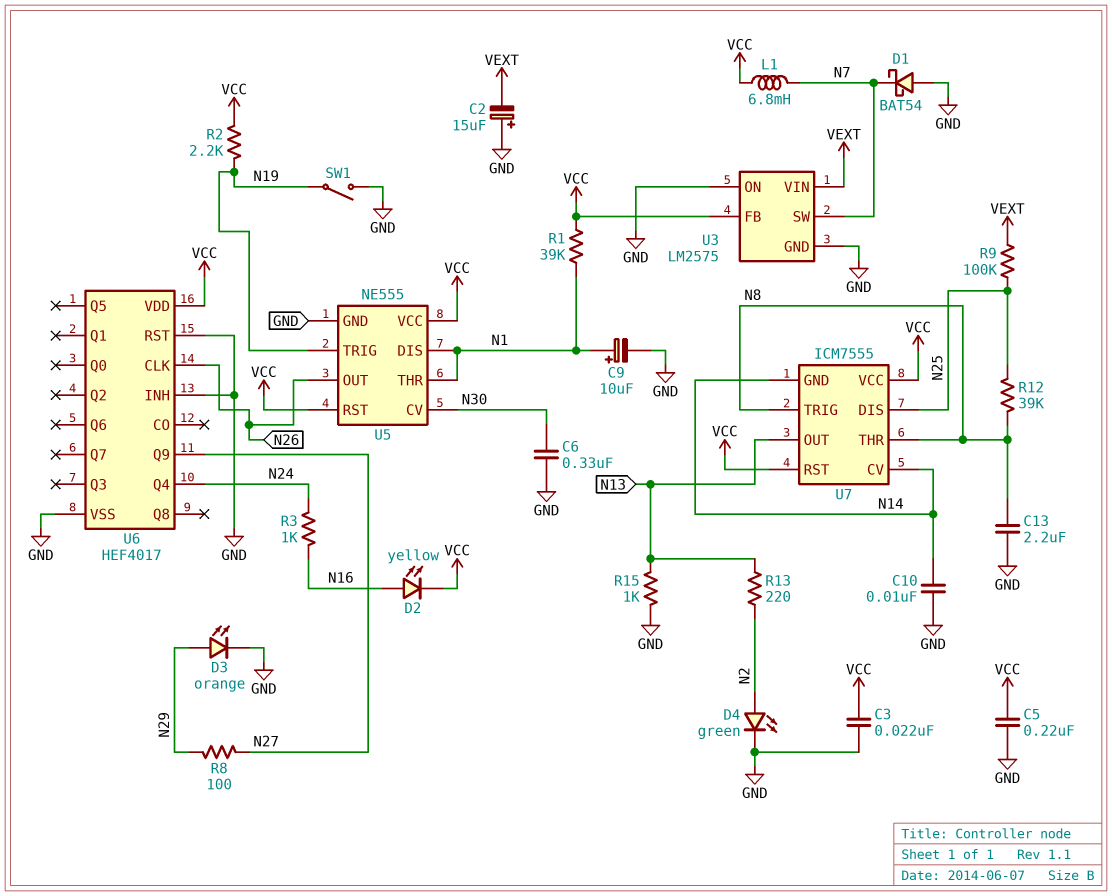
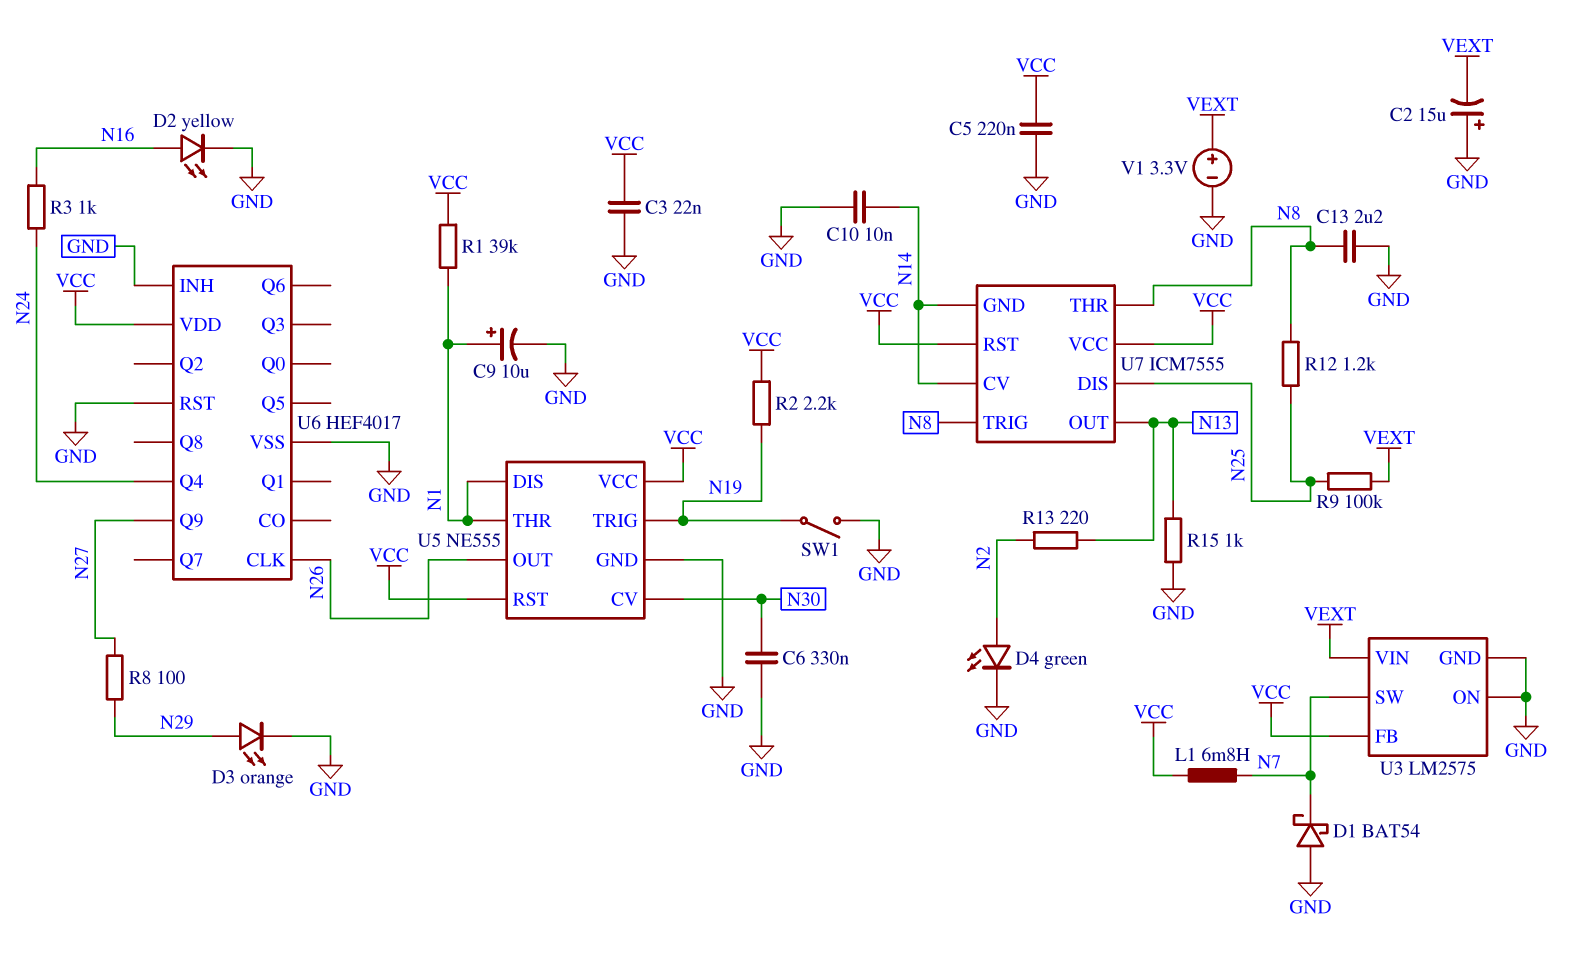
D2: LED yellow (A N16, K VCC) -> LED yellow (A N16, K GND)
R12: 39k (N8, N25) -> 1.2k (N8, N25)
V1: none -> 3.3V (plus VEXT, minus GND)

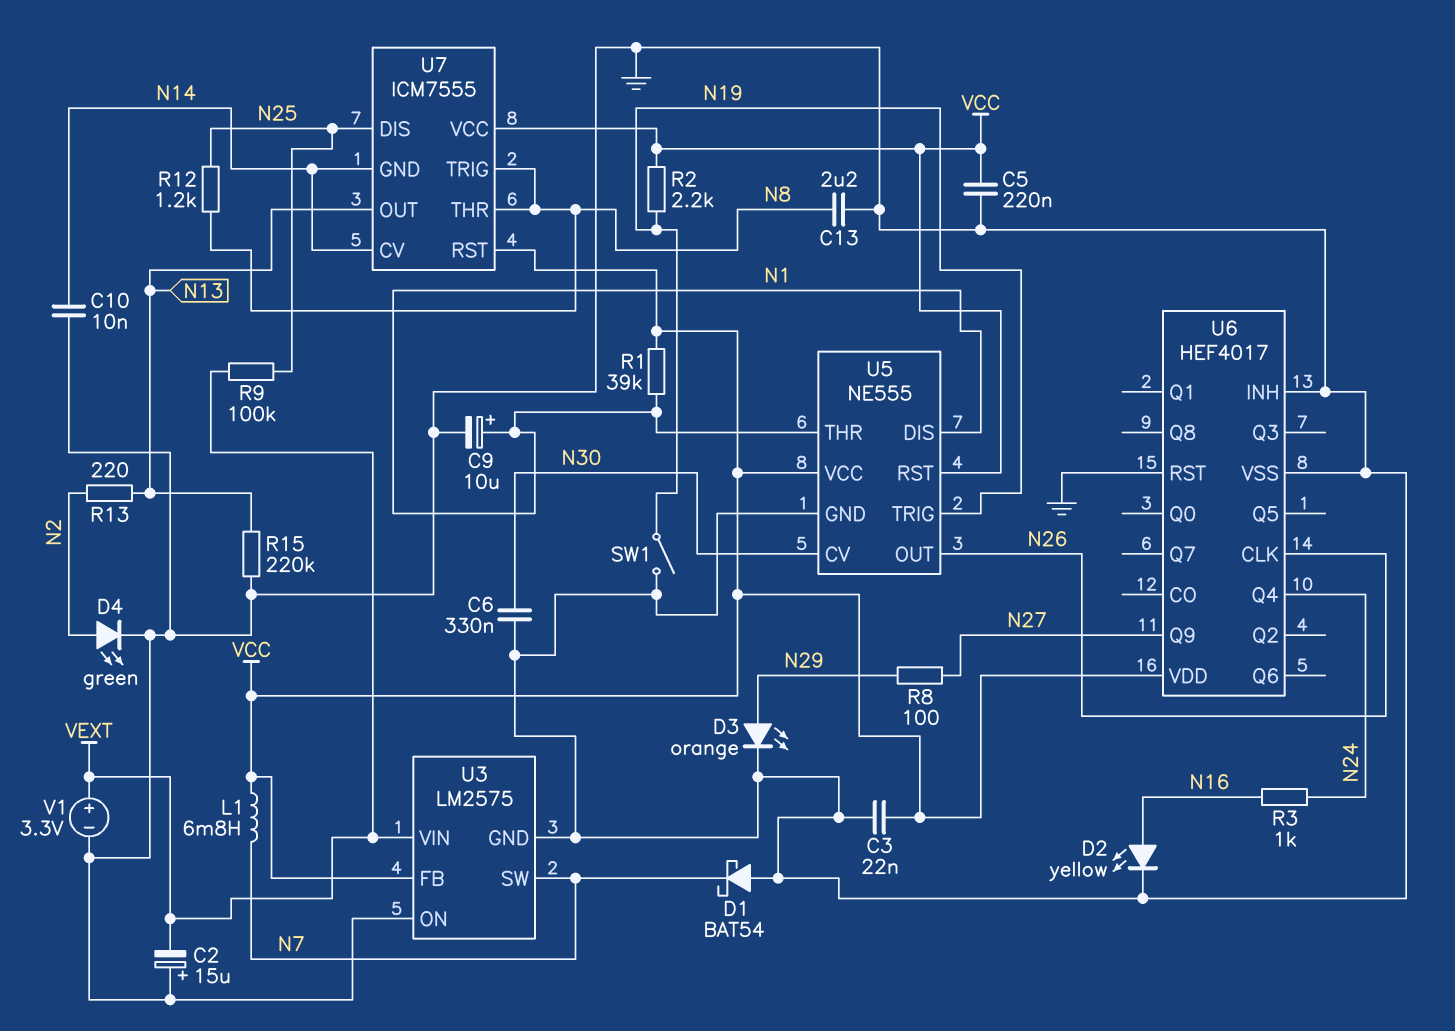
R15: 1k (GND, N13) -> 220k (GND, N13)

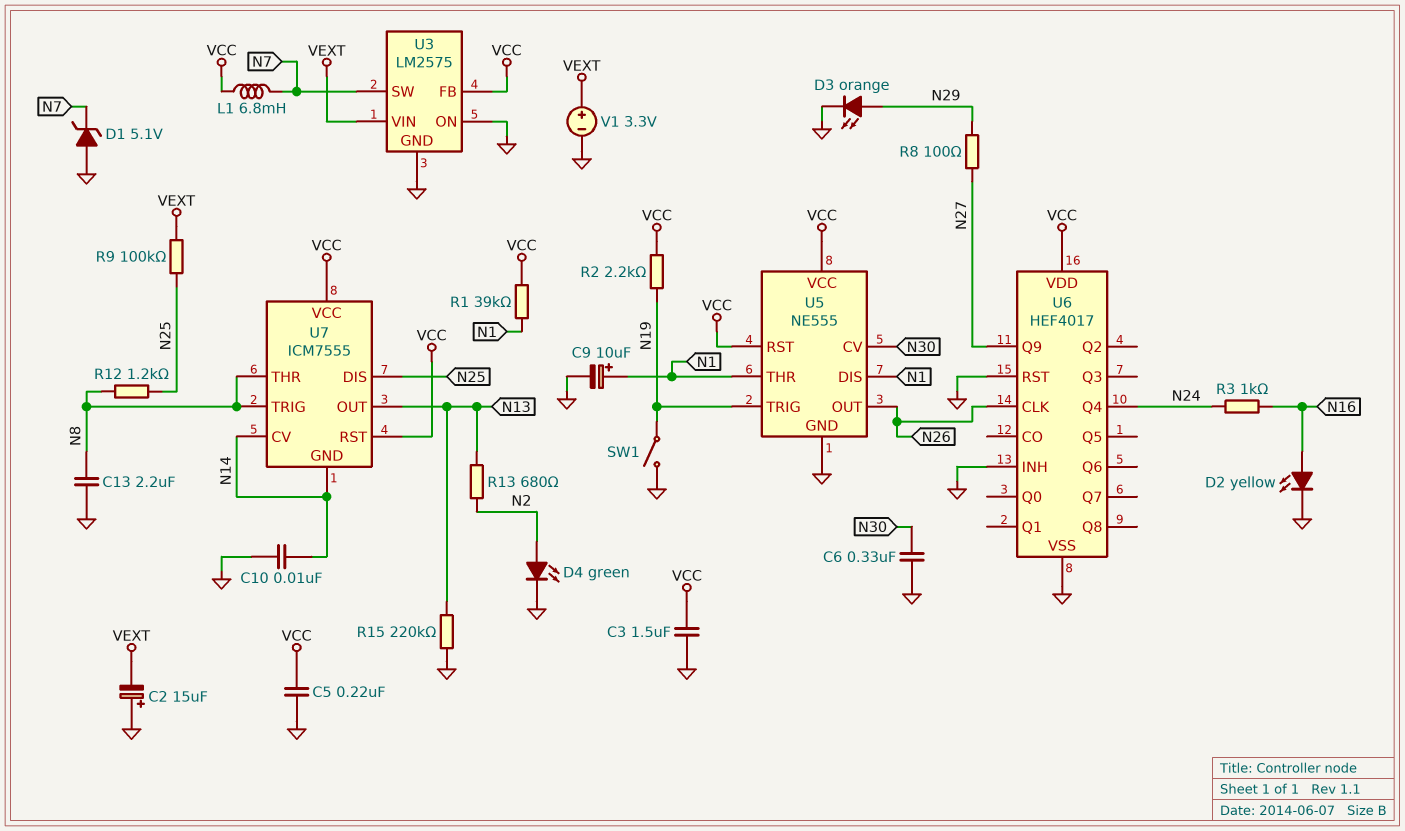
C3: 22nF (GND, VCC) -> 1.5uF (GND, VCC)
D1: schottky BAT54 (A GND, K N7) -> zener 5.1V (A GND, K N7)
R13: 220 (N2, N13) -> 680 (N2, N13)

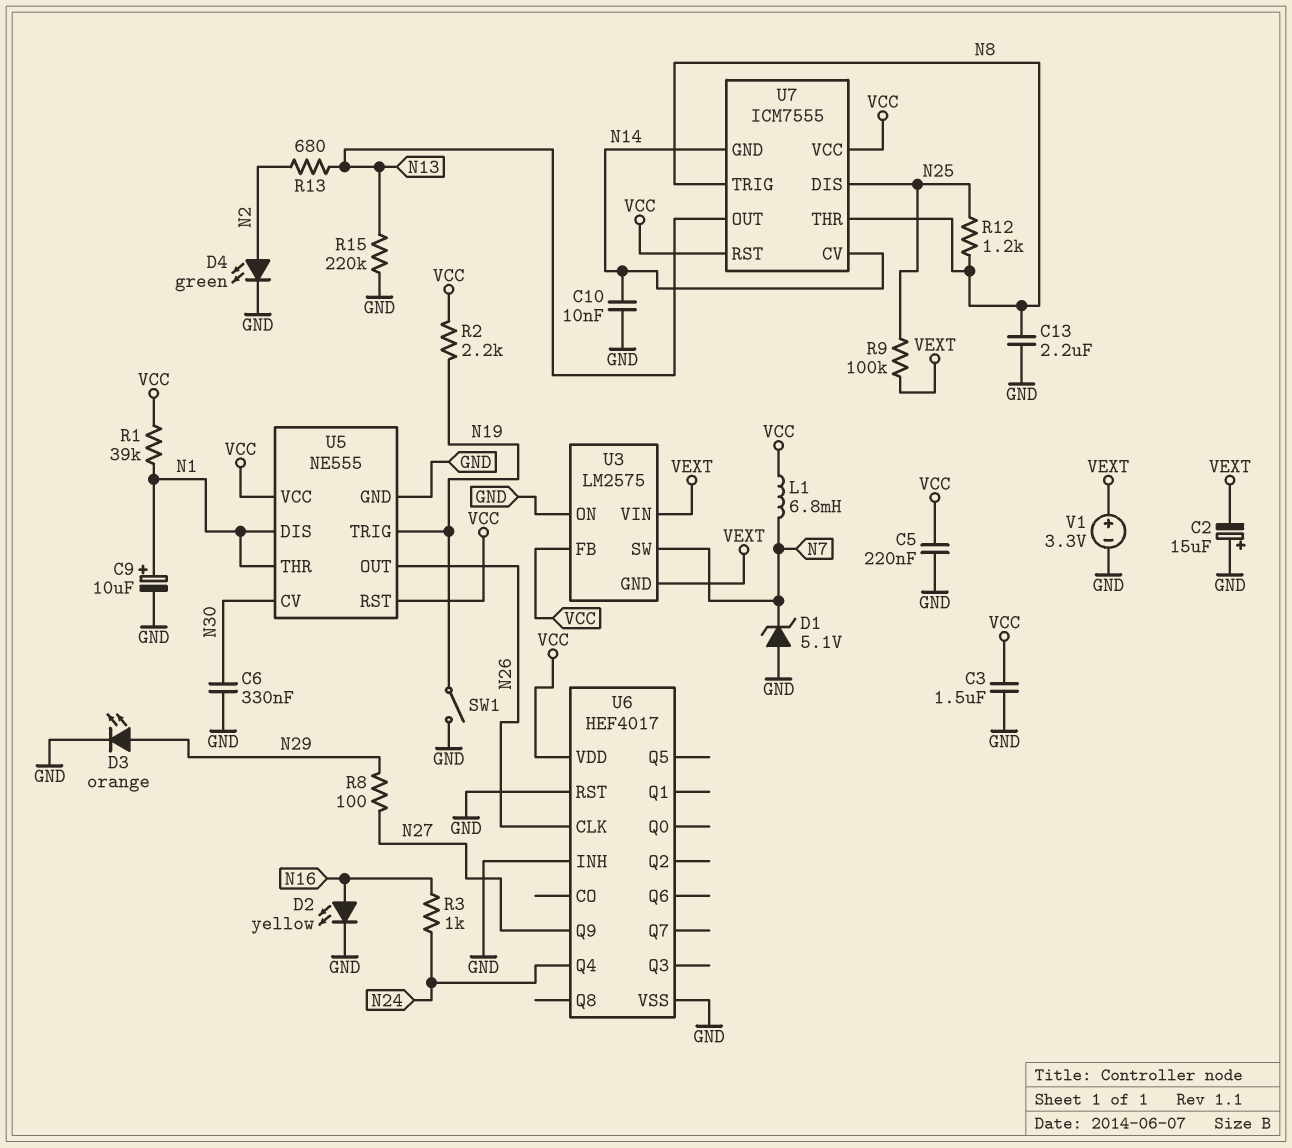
U3 pin GND: GND -> VEXT

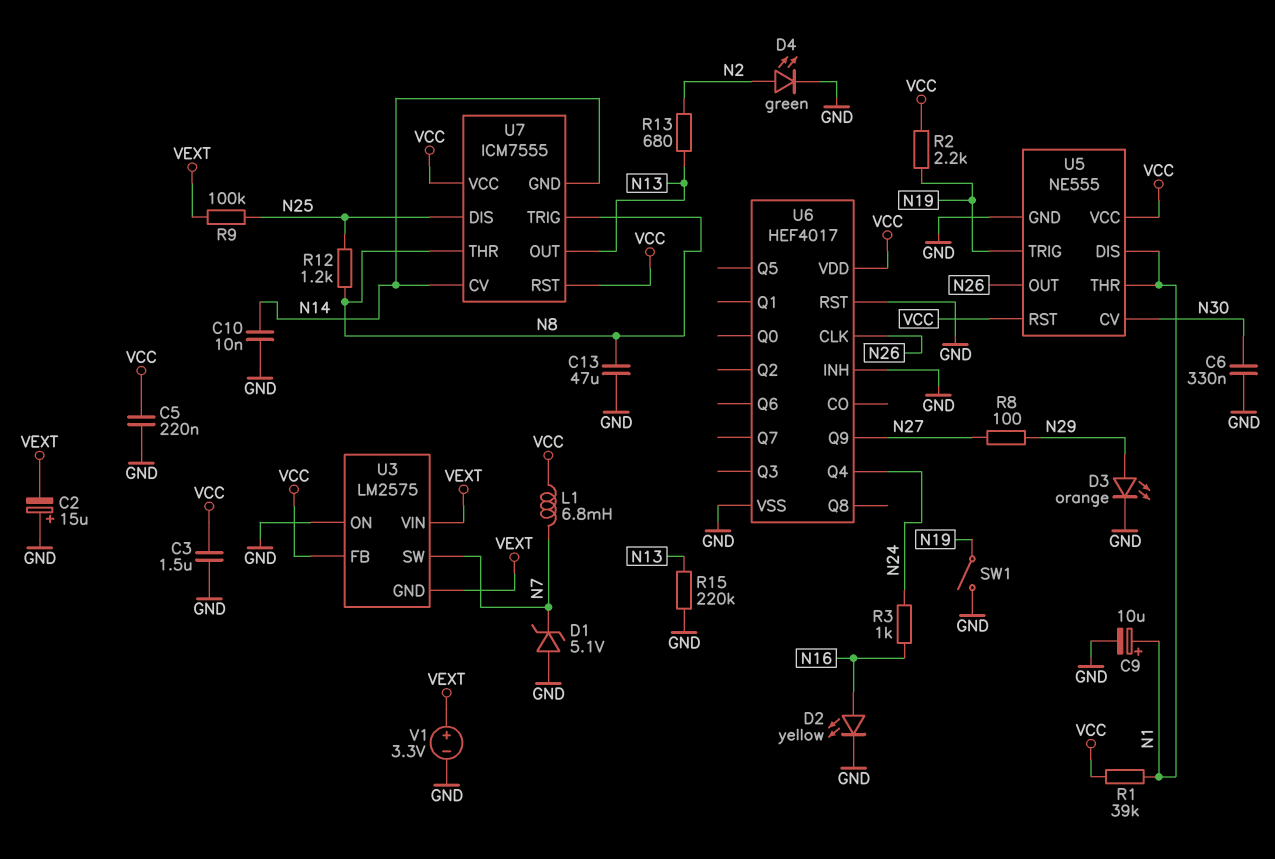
C13: 2.2uF (GND, N8) -> 47uF (GND, N8)

